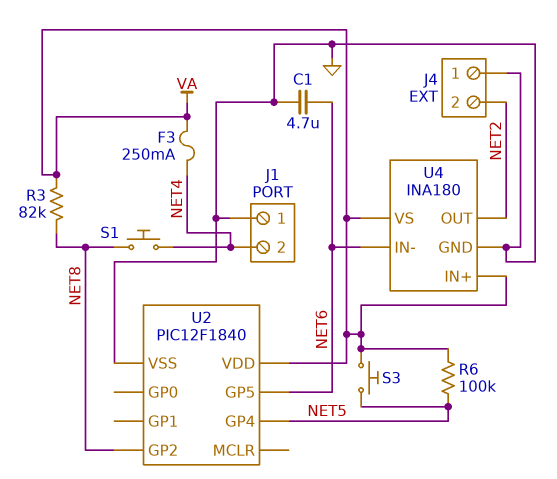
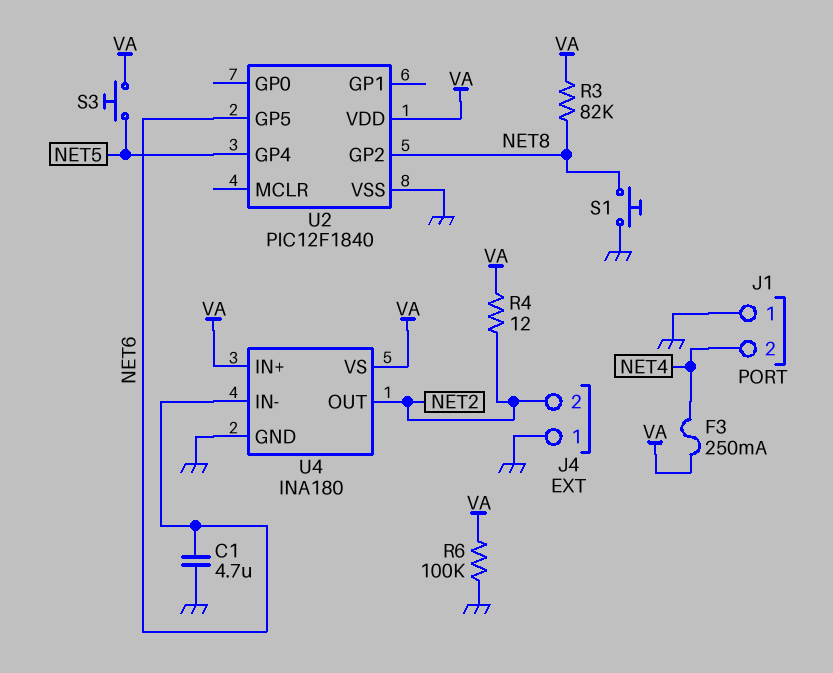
R4: none -> 12 (NET2, VA)
R6: 100k (NET5, VA) -> 100k (GND, VA)
S1: button (NET4, NET8) -> button (GND, NET8)

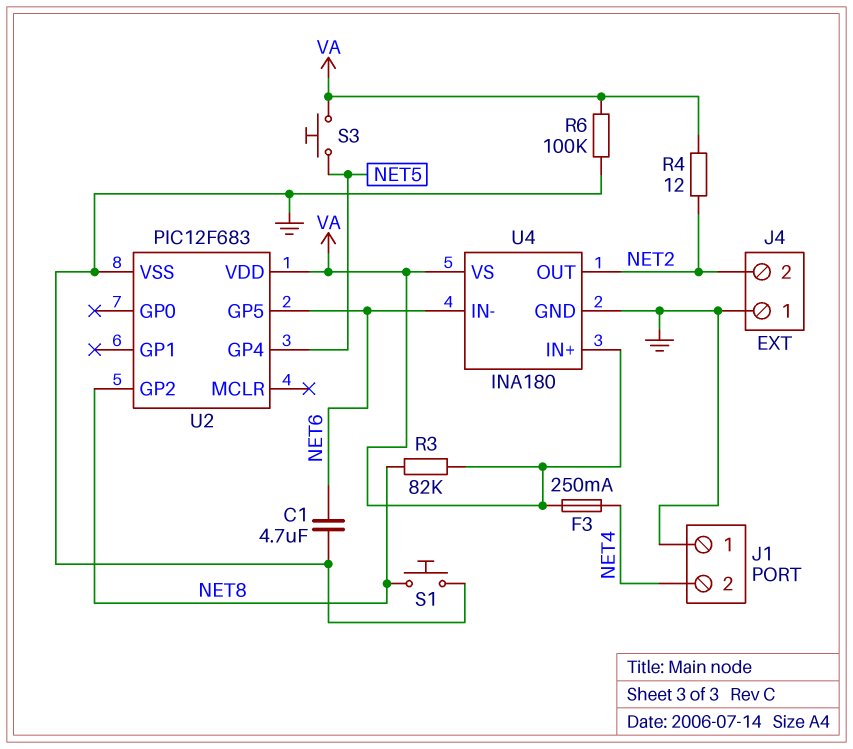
U2: PIC12F1840 -> PIC12F683

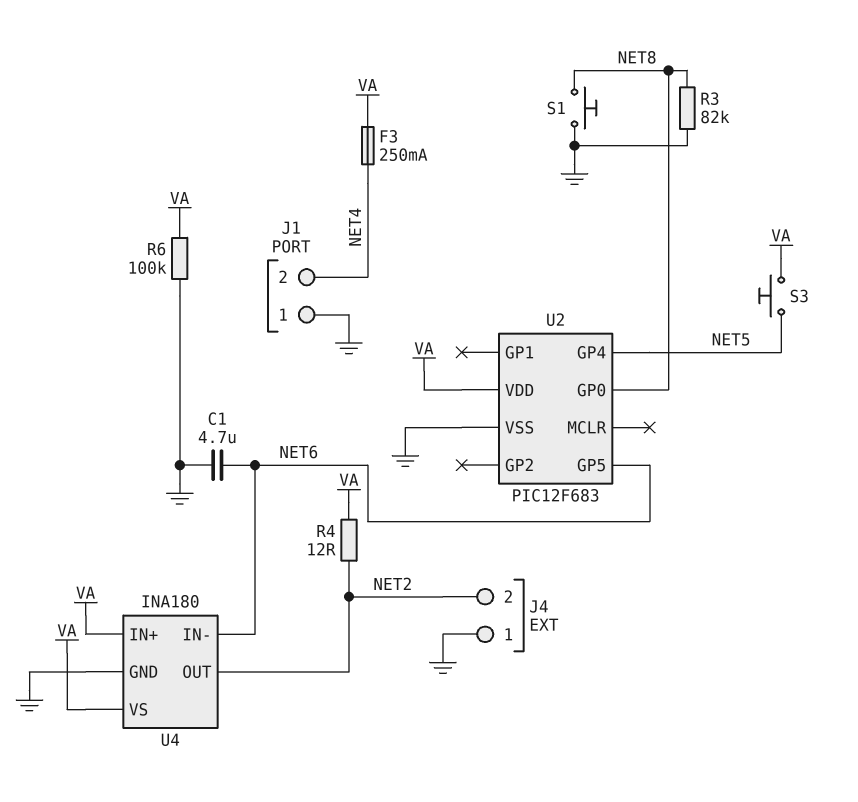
R3: 82k (NET8, VA) -> 82k (GND, NET8)
U2 pin GP0: none -> NET8
U2 pin GP2: NET8 -> none

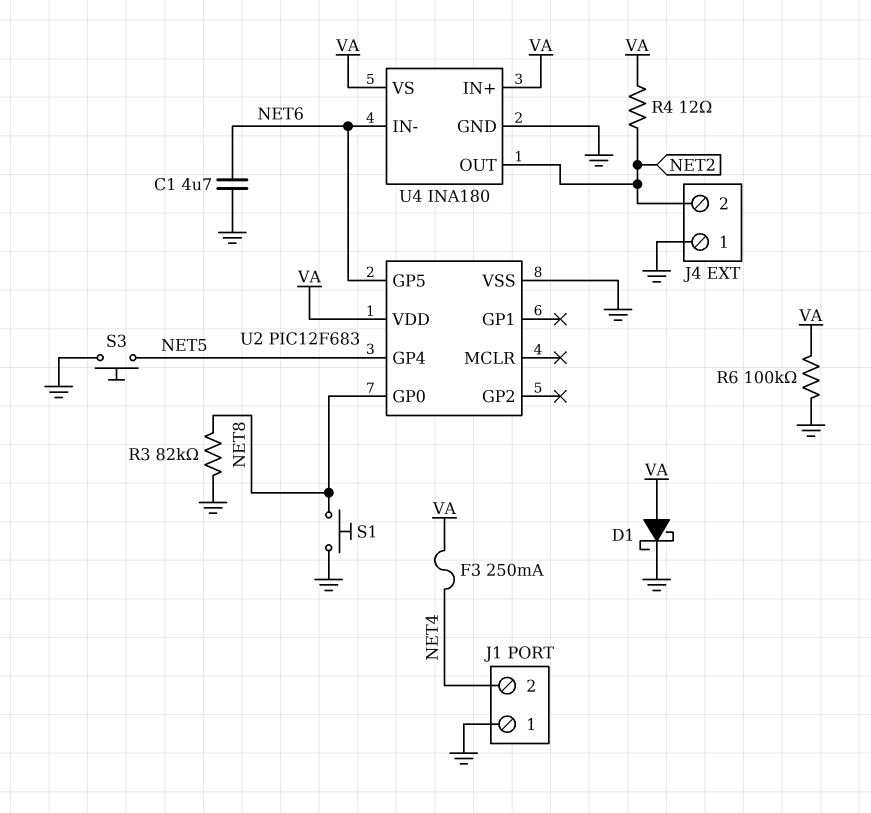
D1: none -> schottky (A VA, K GND)
S3: button (NET5, VA) -> button (GND, NET5)

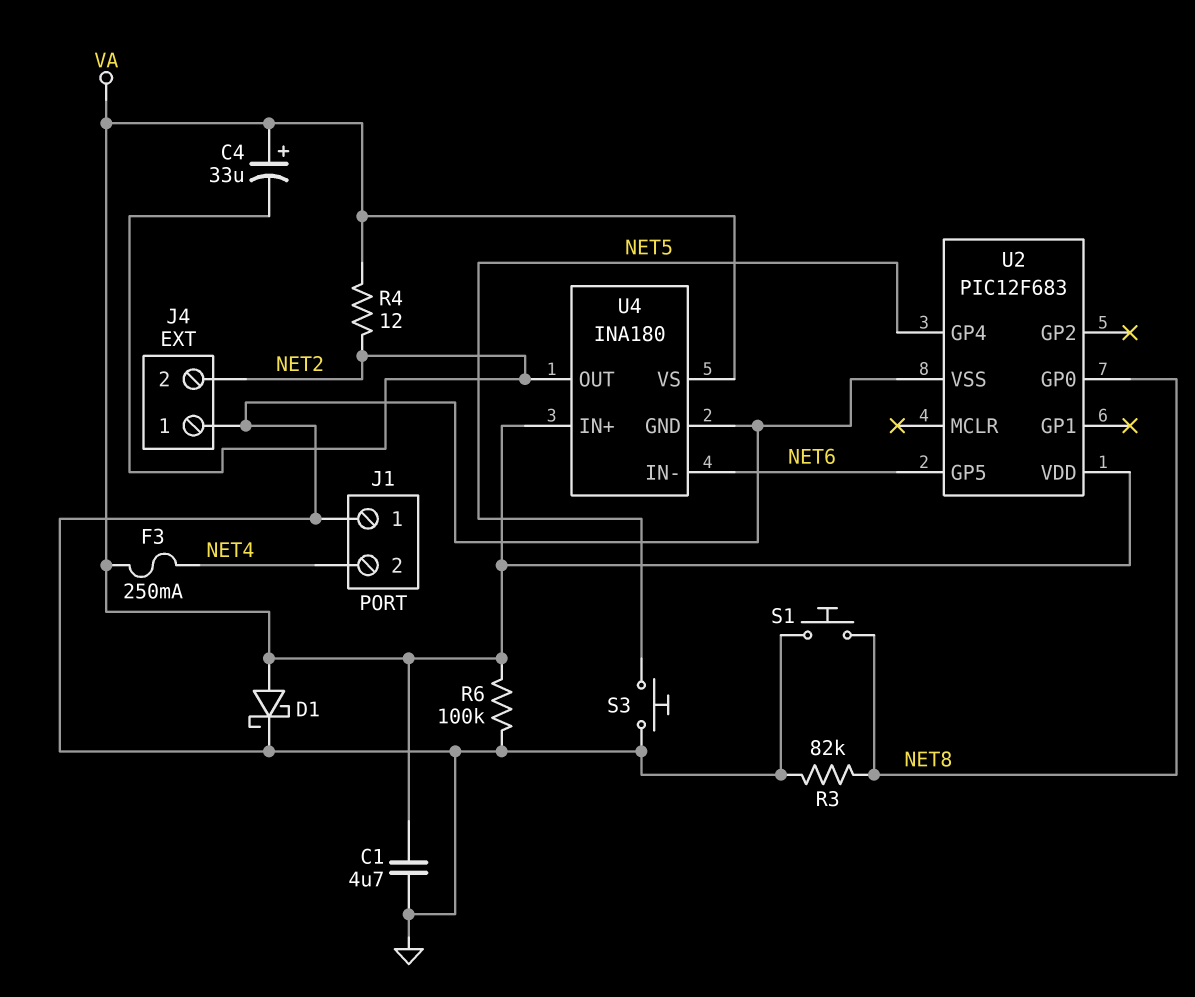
C1: 4.7uF (GND, NET6) -> 4.7uF (GND, VA)
C4: none -> 33uF (plus VA, minus NET2)

